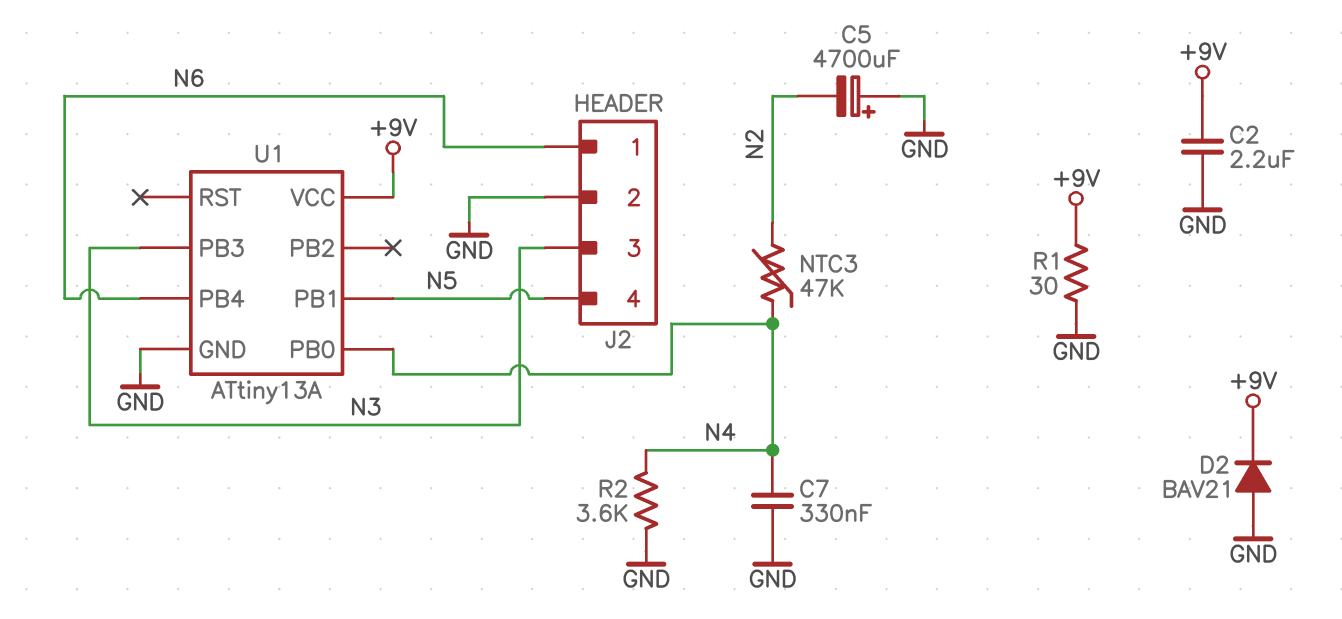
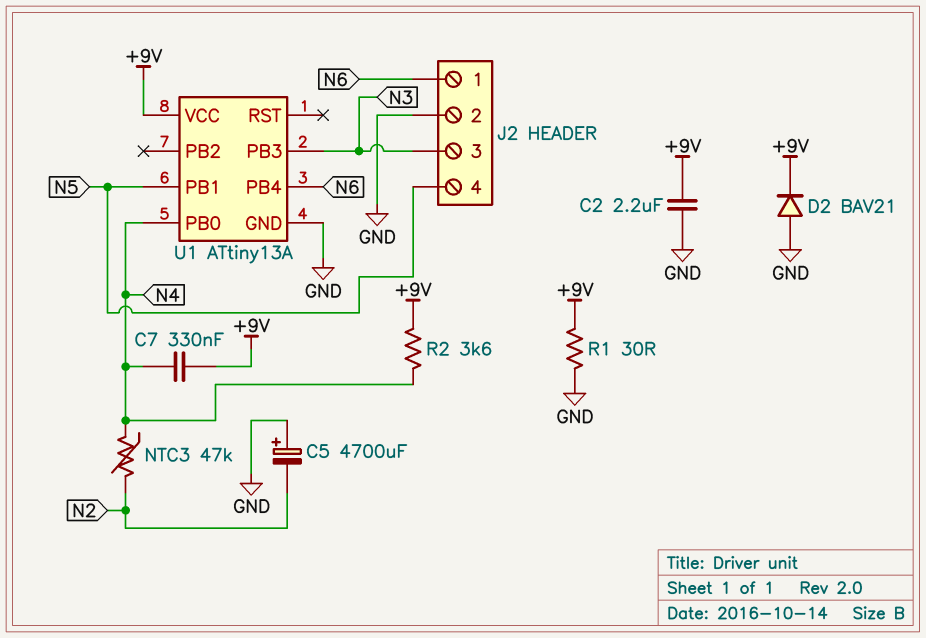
C7: 330nF (GND, N4) -> 330nF (+9V, N4)
R2: 3.6k (GND, N4) -> 3.6k (+9V, N4)

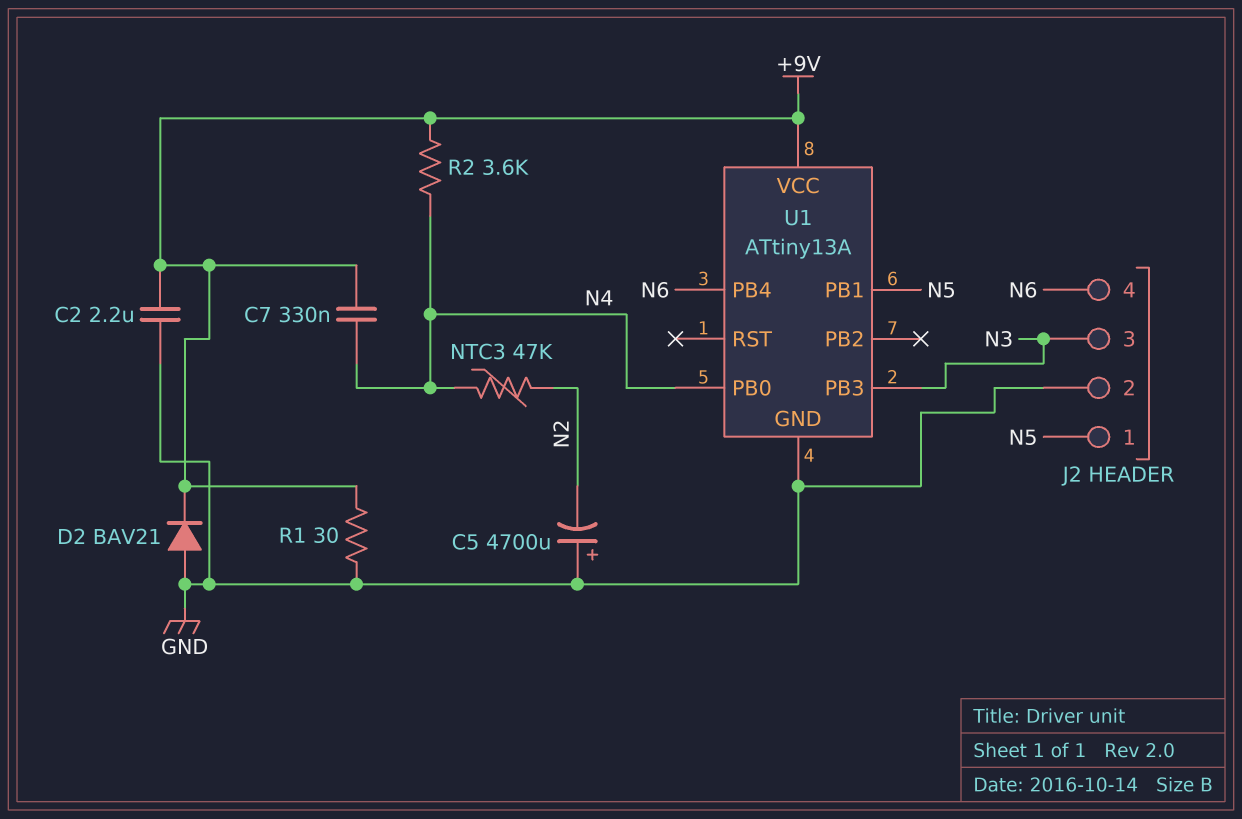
J2 pin 1: N6 -> N5
J2 pin 4: N5 -> N6

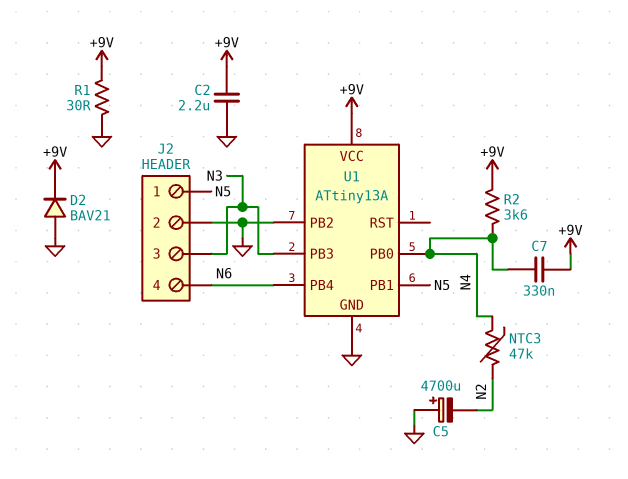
U1 pin PB2: none -> GND

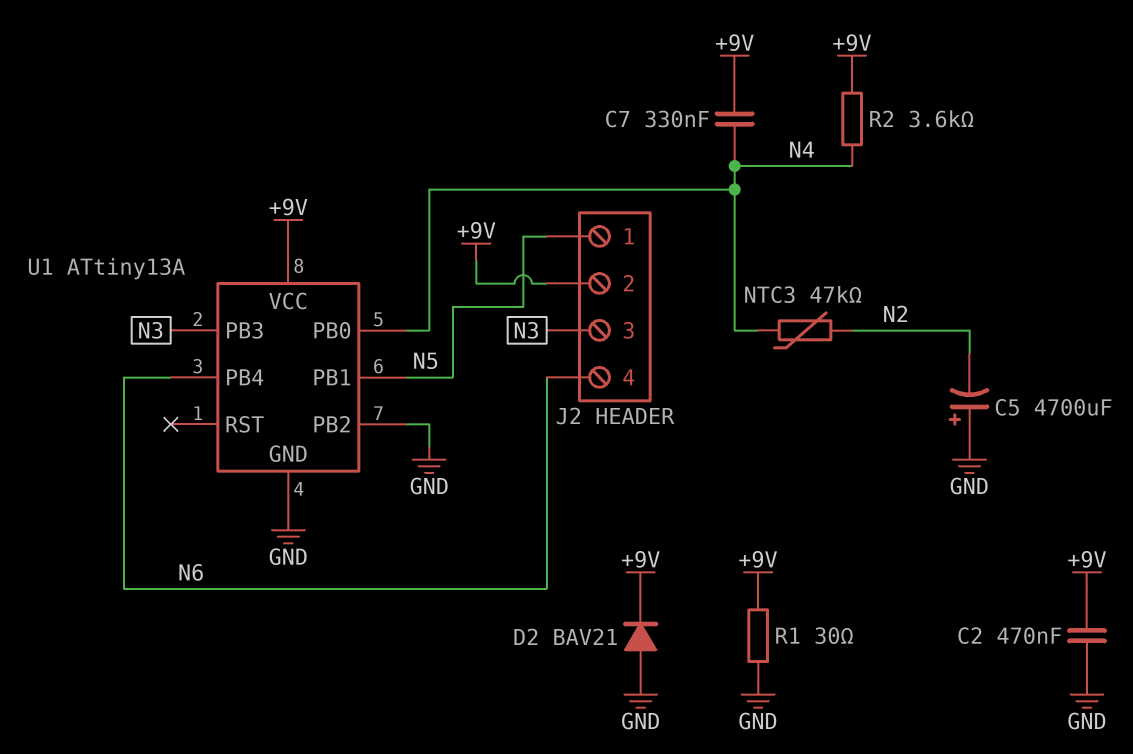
C2: 2.2uF (+9V, GND) -> 470nF (+9V, GND)
J2 pin 2: GND -> +9V

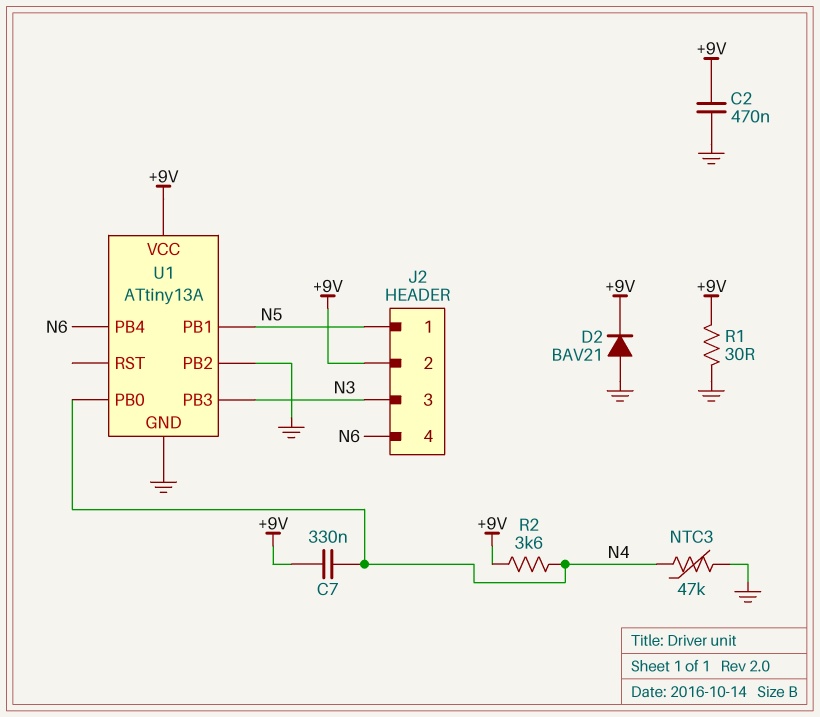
C5: 4700uF (plus GND, minus N2) -> none
NTC3: 47k (N2, N4) -> 47k (GND, N4)

